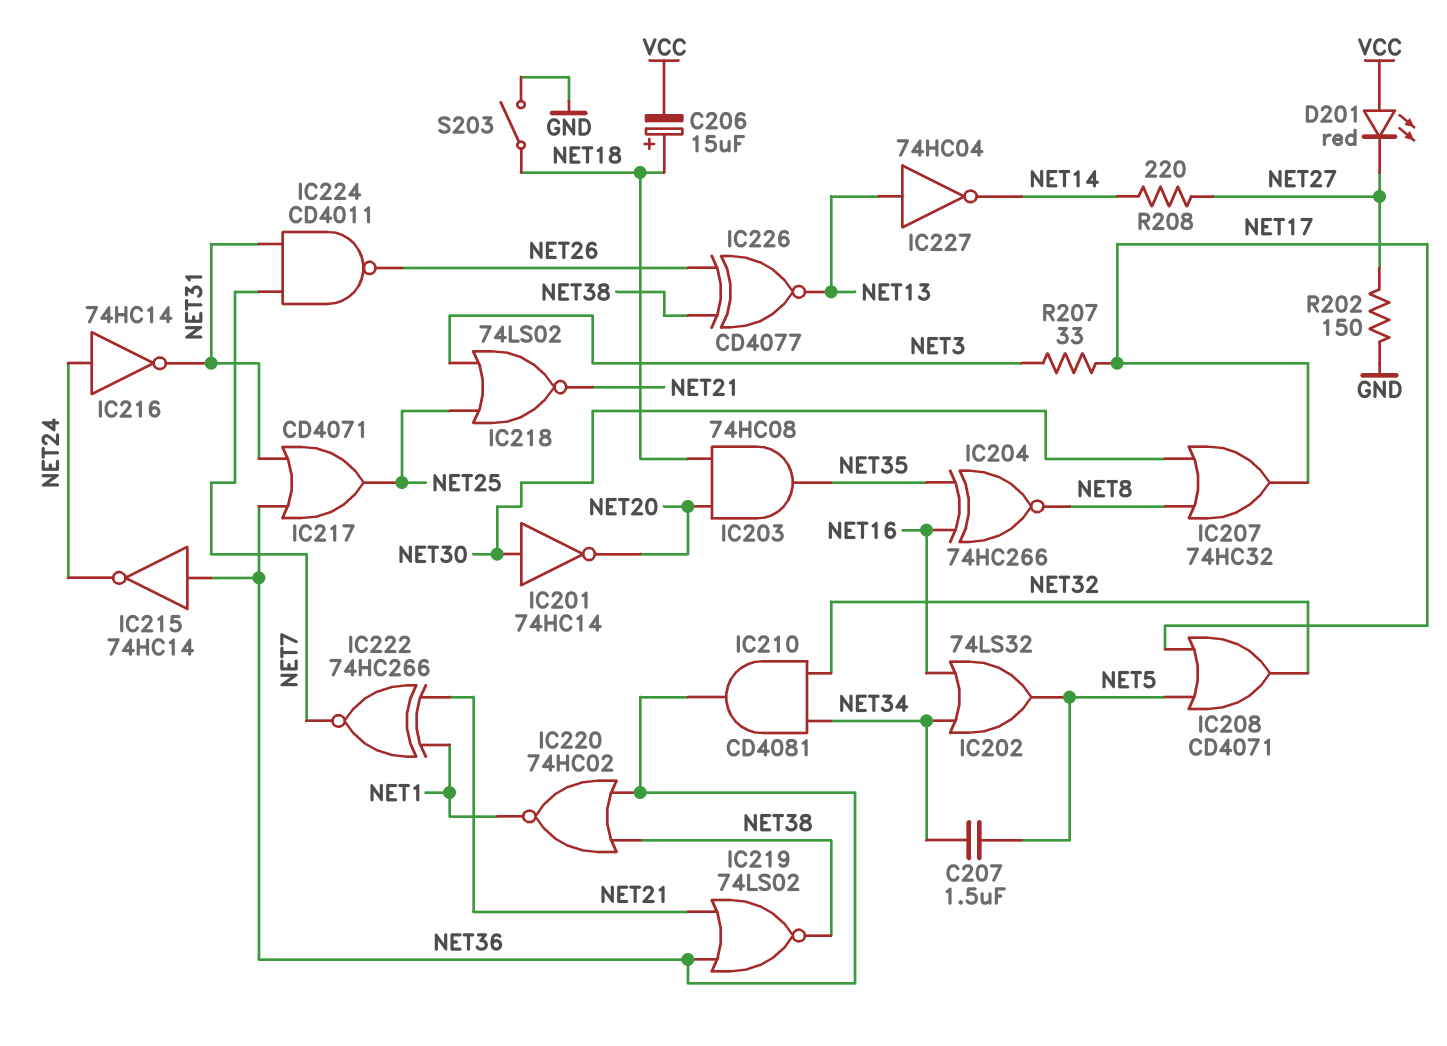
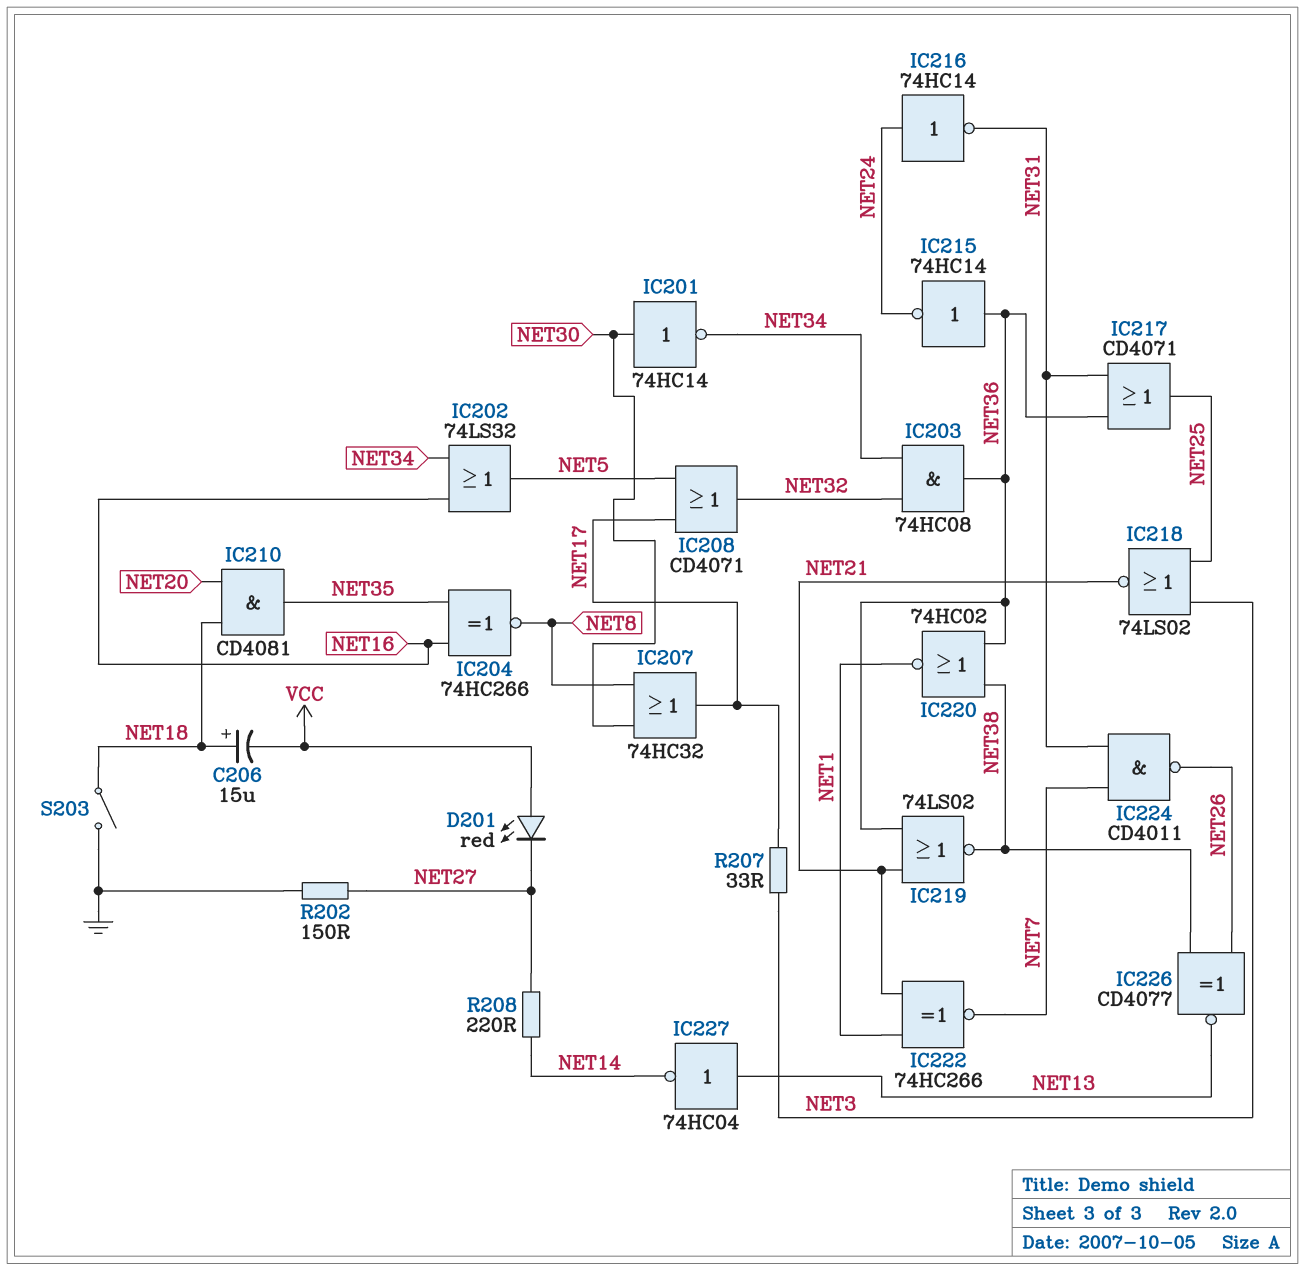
C207: 1.5uF (NET5, NET34) -> none
IC201: NOT 74HC14 (in NET30, out NET20) -> NOT 74HC14 (in NET30, out NET34)
IC203: AND 74HC08 (in NET18, in NET20, out NET35) -> AND 74HC08 (in NET32, in NET34, out NET36)
IC210: AND CD4081 (in NET32, in NET34, out NET36) -> AND CD4081 (in NET18, in NET20, out NET35)

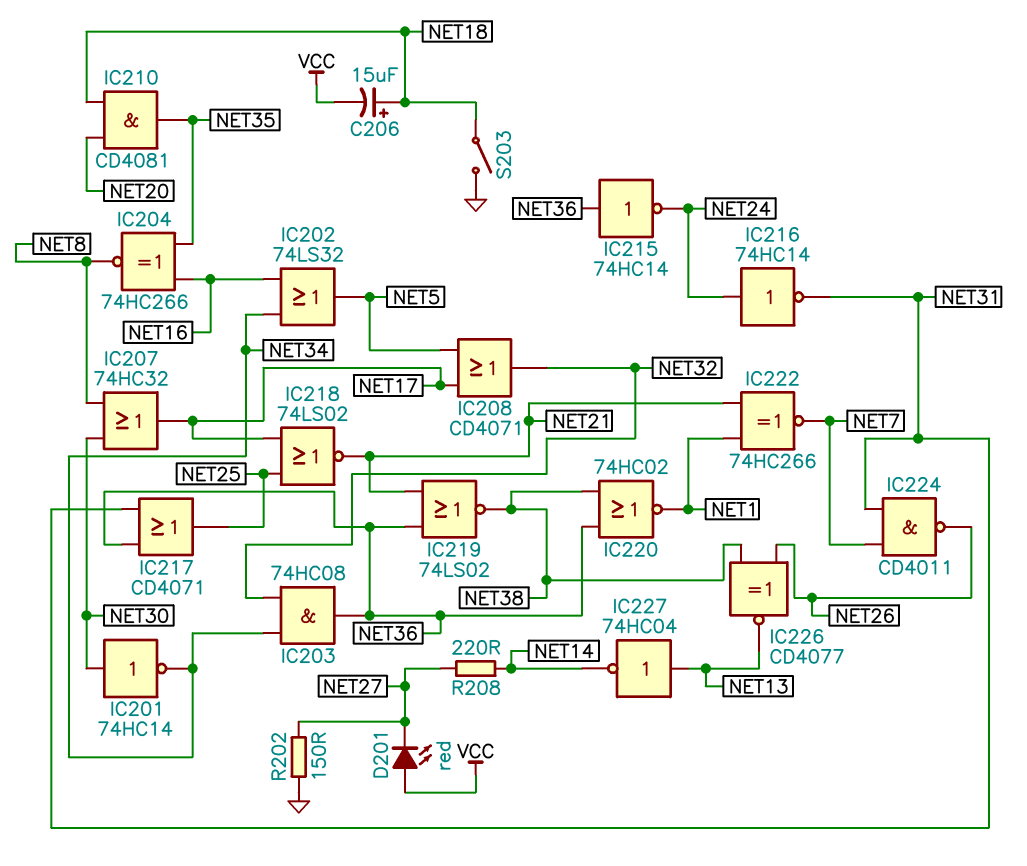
IC218: NOR 74LS02 (in NET3, in NET25, out NET21) -> NOR 74LS02 (in NET17, in NET25, out NET21)
R207: 33 (NET3, NET17) -> none

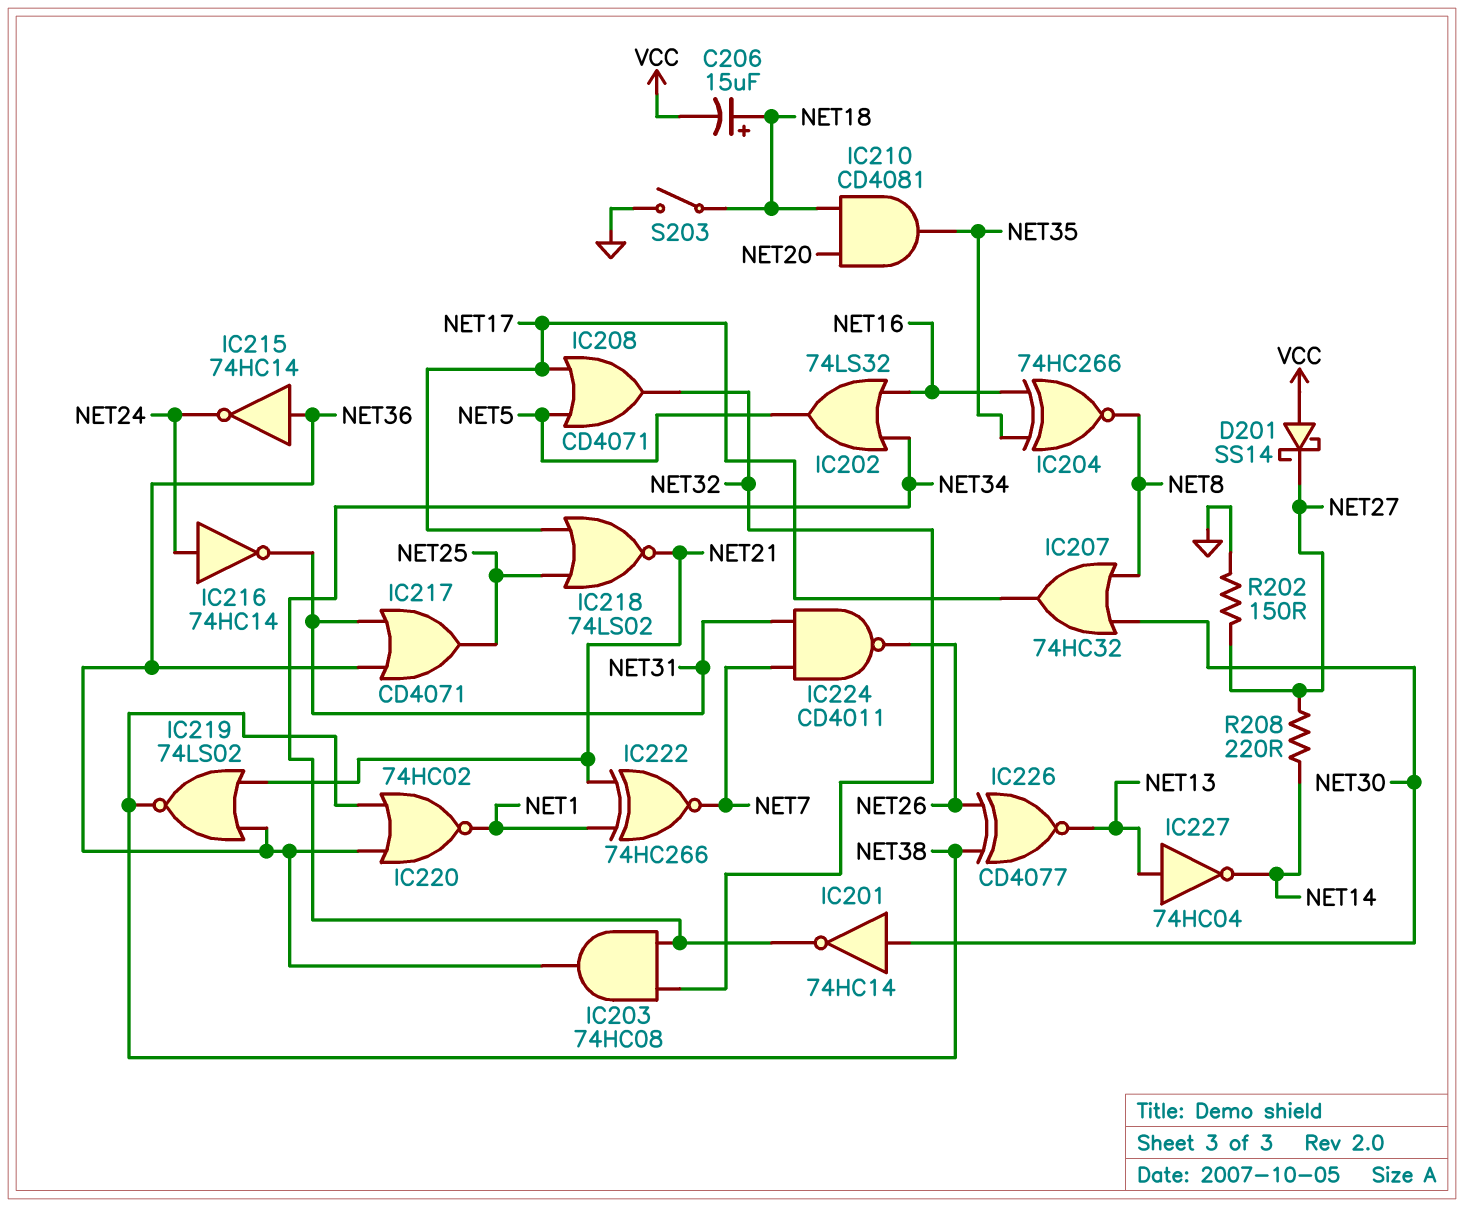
D201: LED red (A VCC, K NET27) -> schottky SS14 (A VCC, K NET27)

